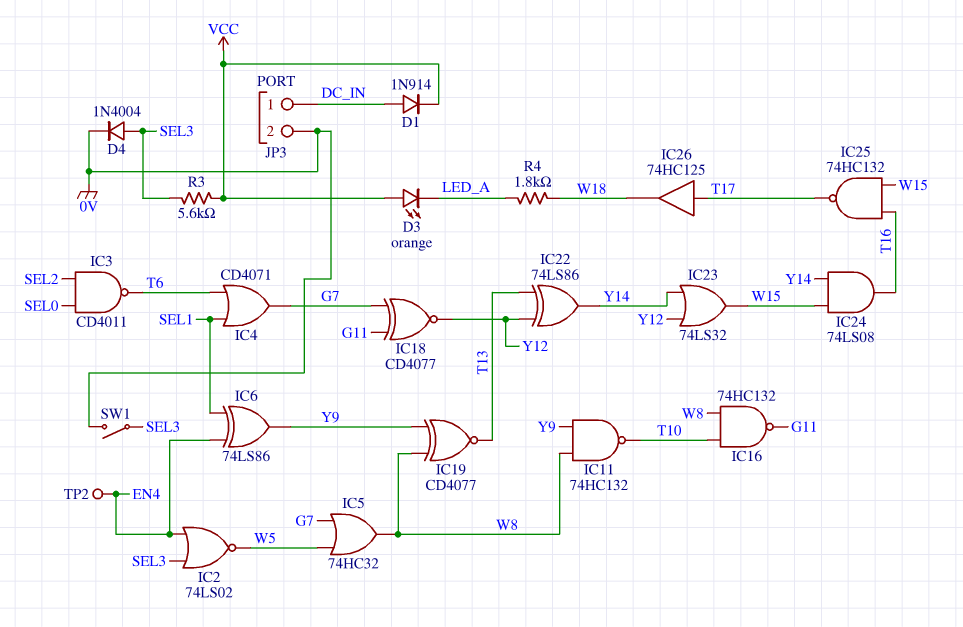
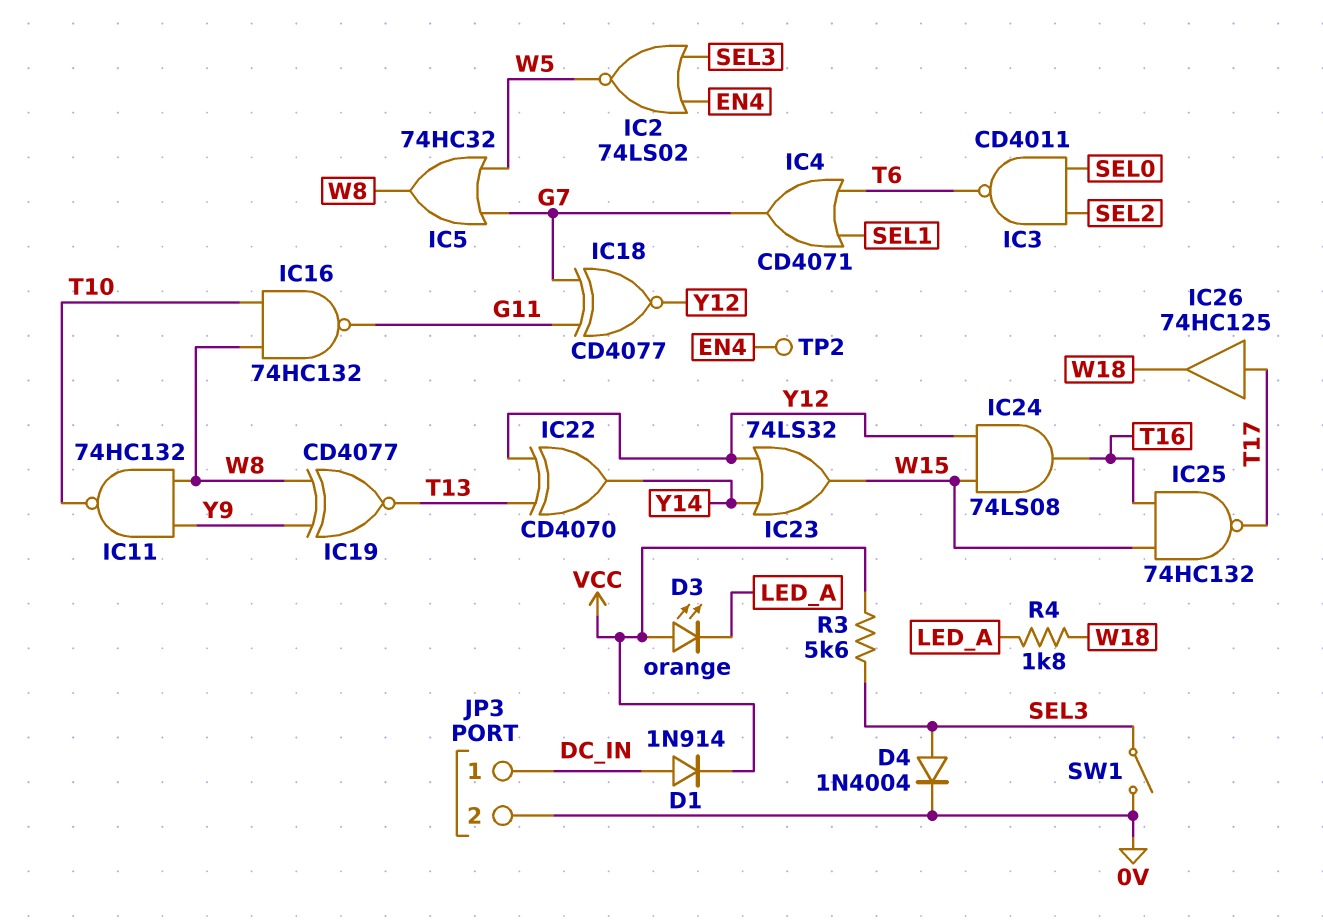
IC6: XOR 74LS86 (in EN4, in SEL1, out Y9) -> none
IC22: XOR 74LS86 (in T13, in Y12, out Y14) -> XOR CD4070 (in T13, in Y12, out Y14)
IC24: AND 74LS08 (in W15, in Y14, out T16) -> AND 74LS08 (in W15, in Y12, out T16)

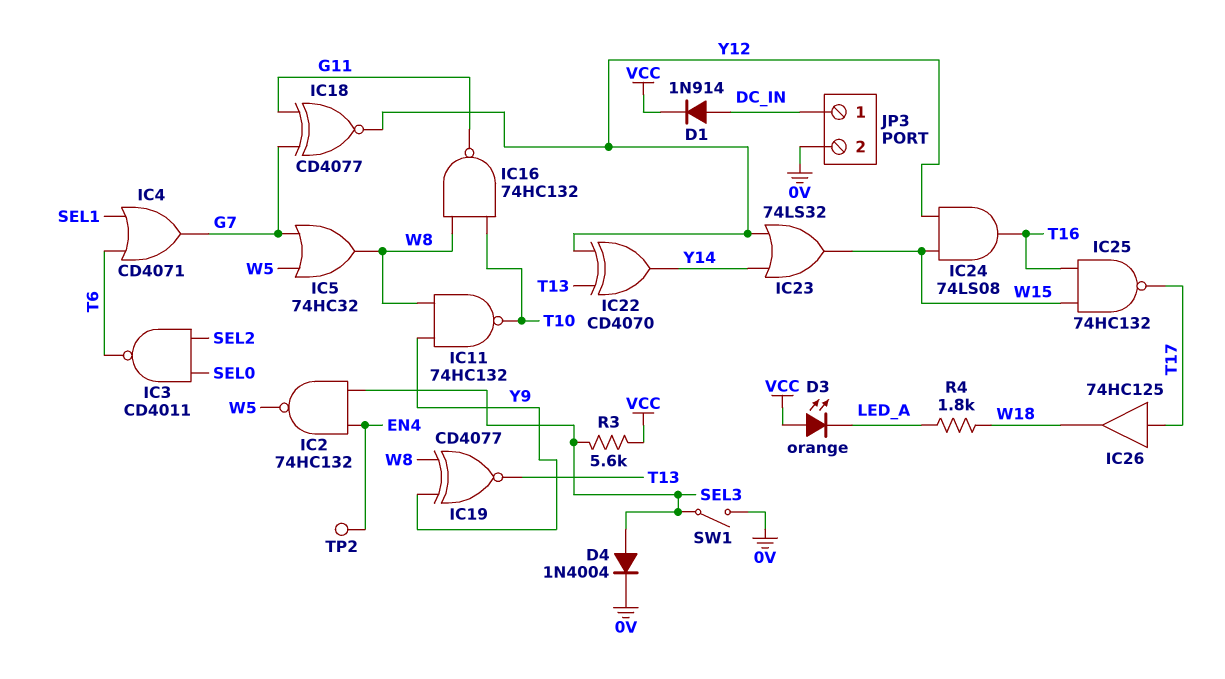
IC2: NOR 74LS02 (in EN4, in SEL3, out W5) -> NAND 74HC132 (in EN4, in SEL3, out W5)

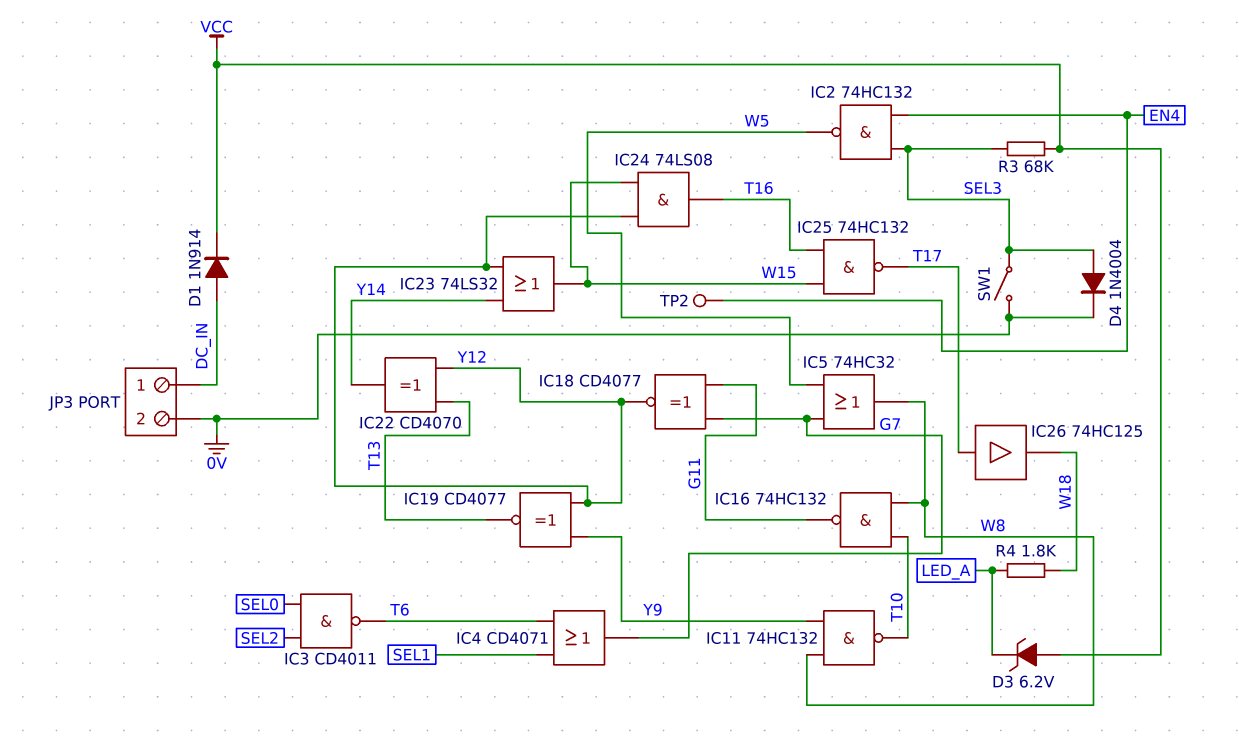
D3: LED orange (A VCC, K LED_A) -> zener 6.2V (A VCC, K LED_A)
IC19: XNOR CD4077 (in W8, in Y9, out T13) -> XNOR CD4077 (in Y9, in Y12, out T13)
R3: 5.6k (SEL3, VCC) -> 68k (SEL3, VCC)

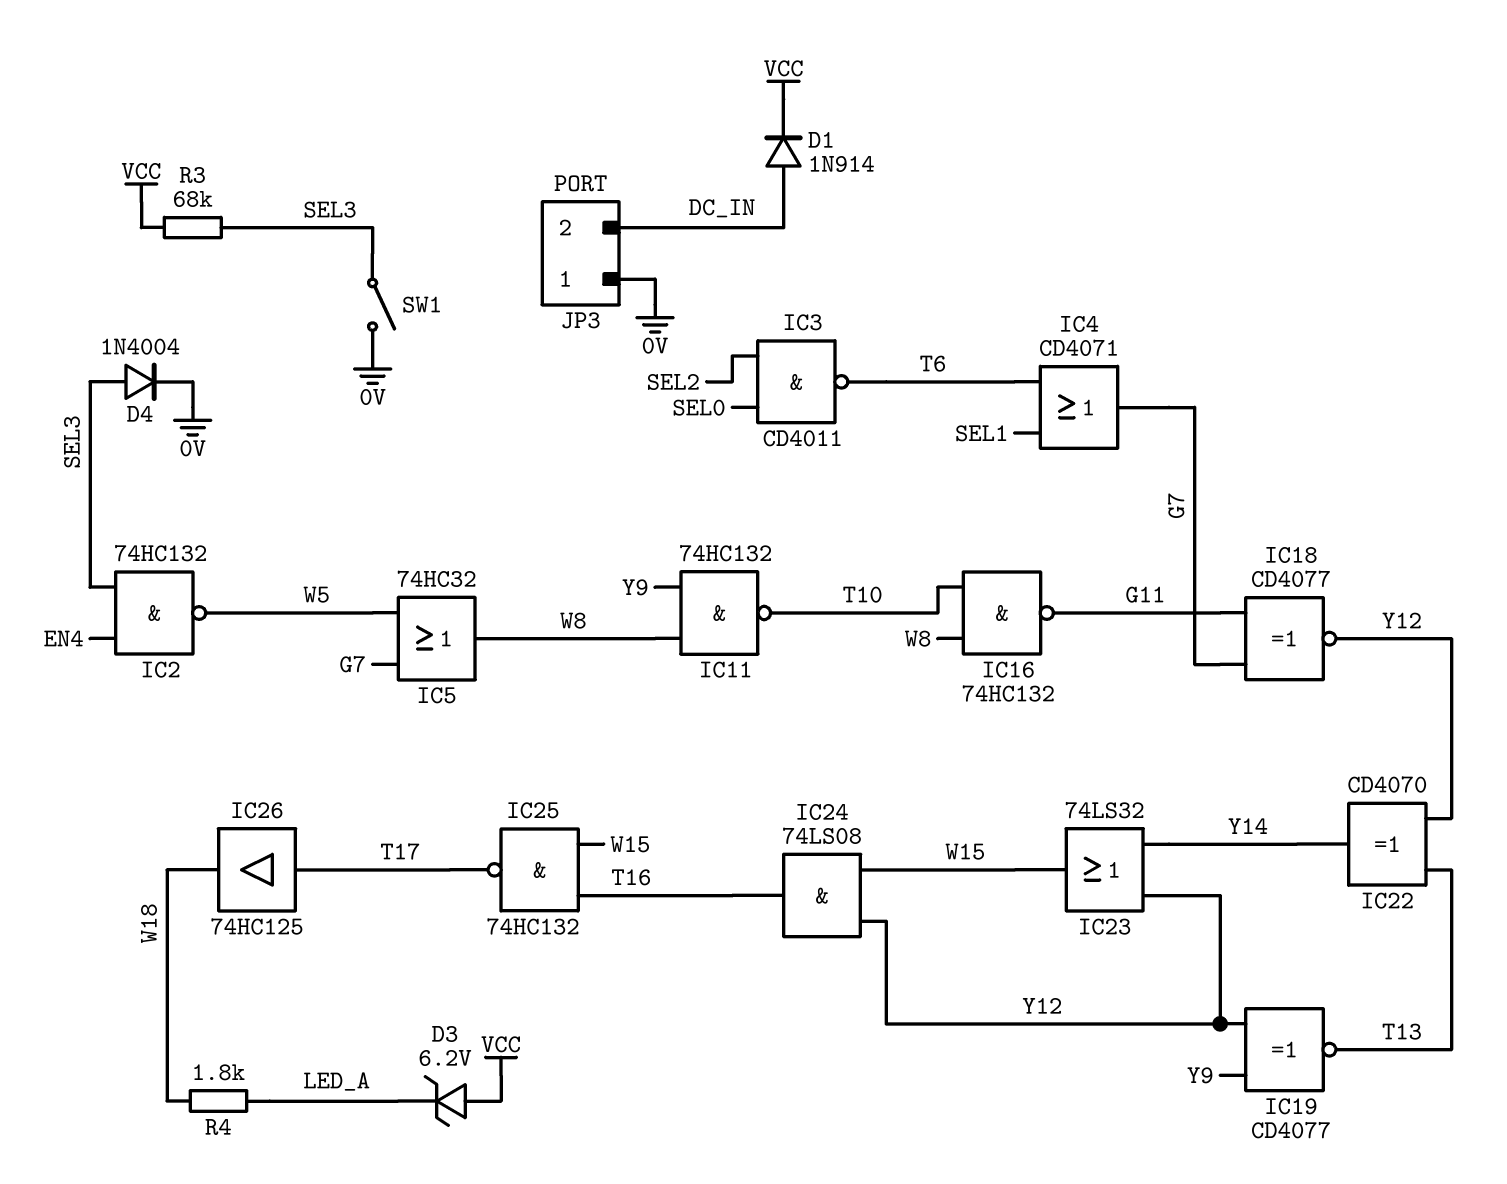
JP3 pin 1: DC_IN -> 0V
JP3 pin 2: 0V -> DC_IN
TP2: test point (EN4) -> none

